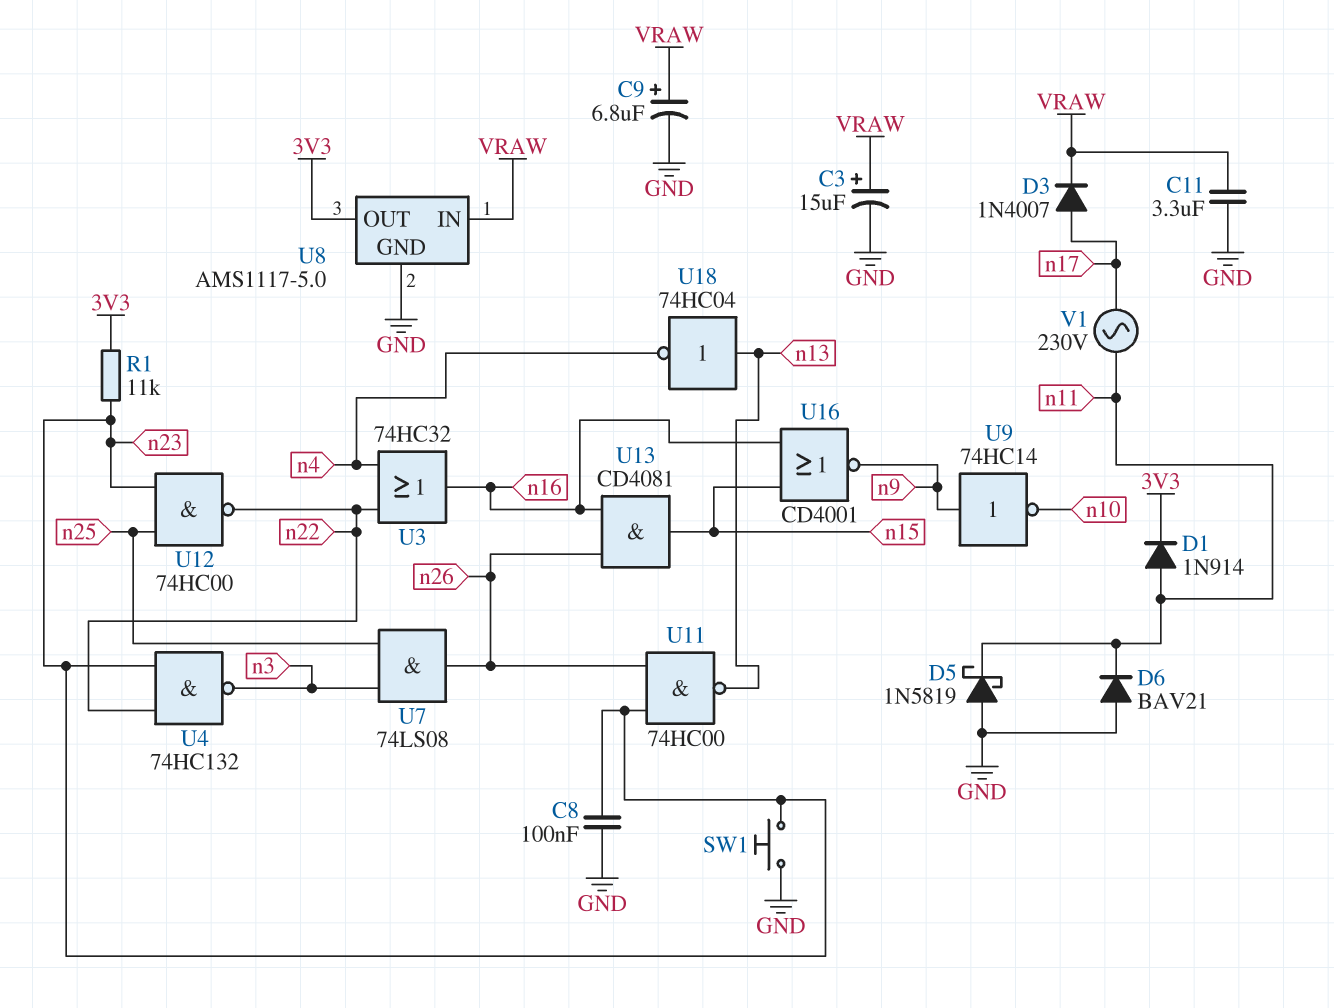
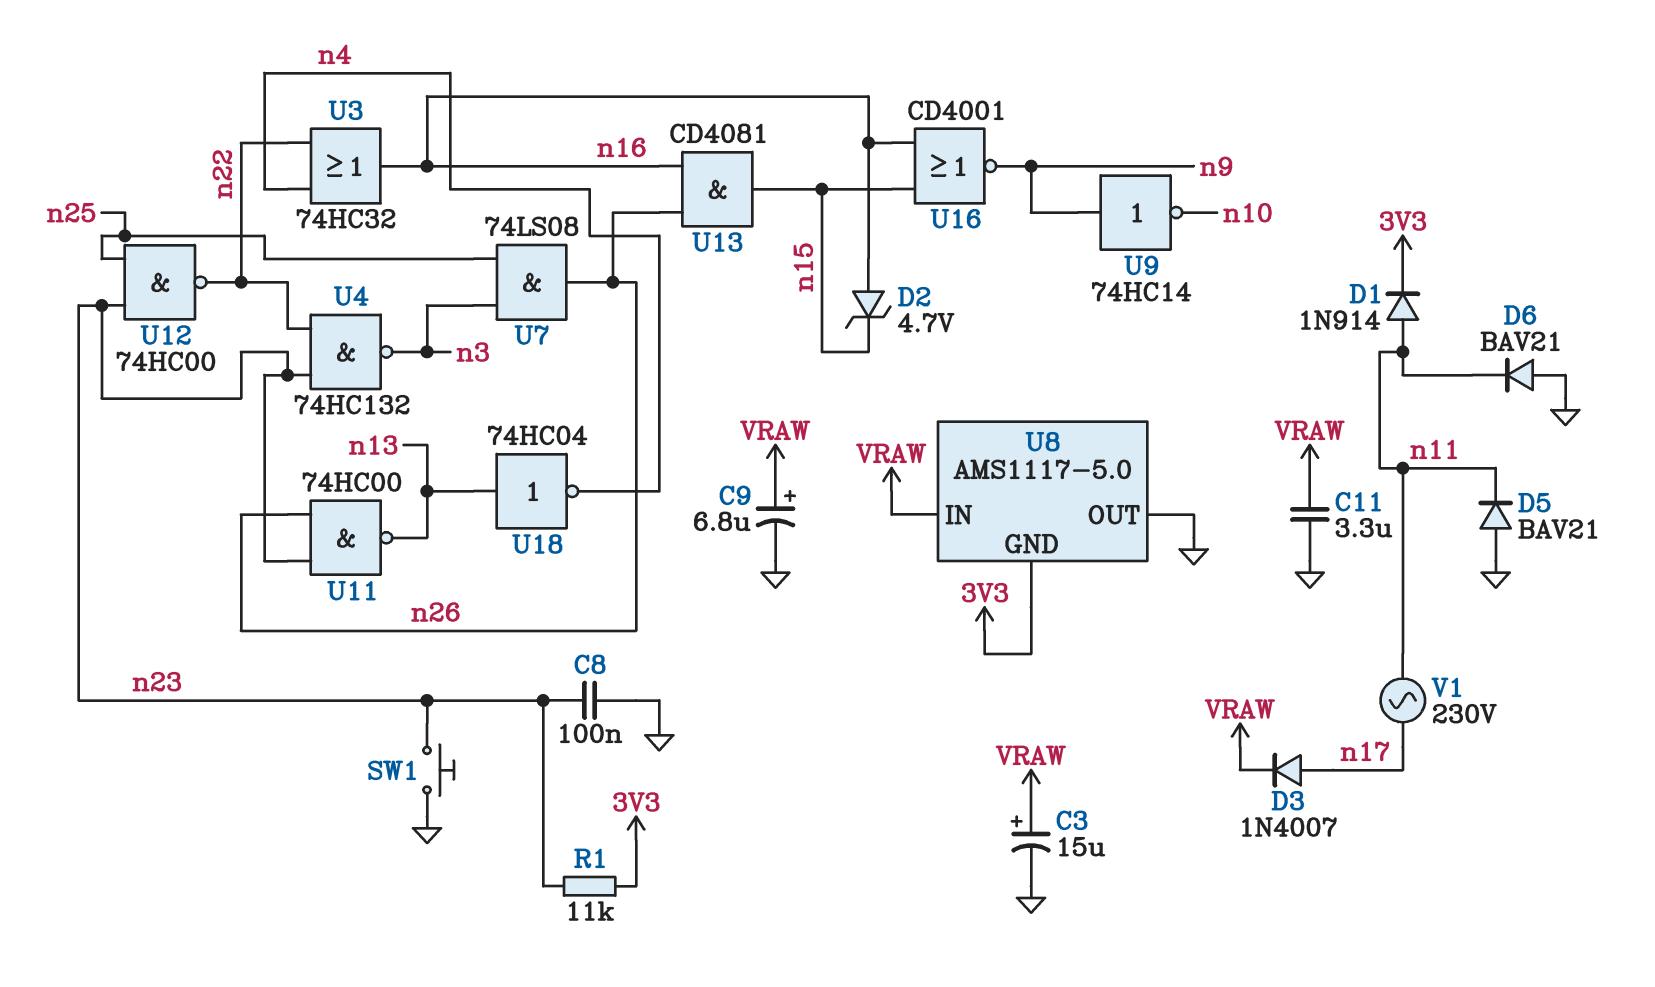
D2: none -> zener 4.7V (A n16, K n15)
D5: schottky 1N5819 (A GND, K n11) -> diode BAV21 (A GND, K n11)
U8 pin GND: GND -> 3V3
U8 pin OUT: 3V3 -> GND

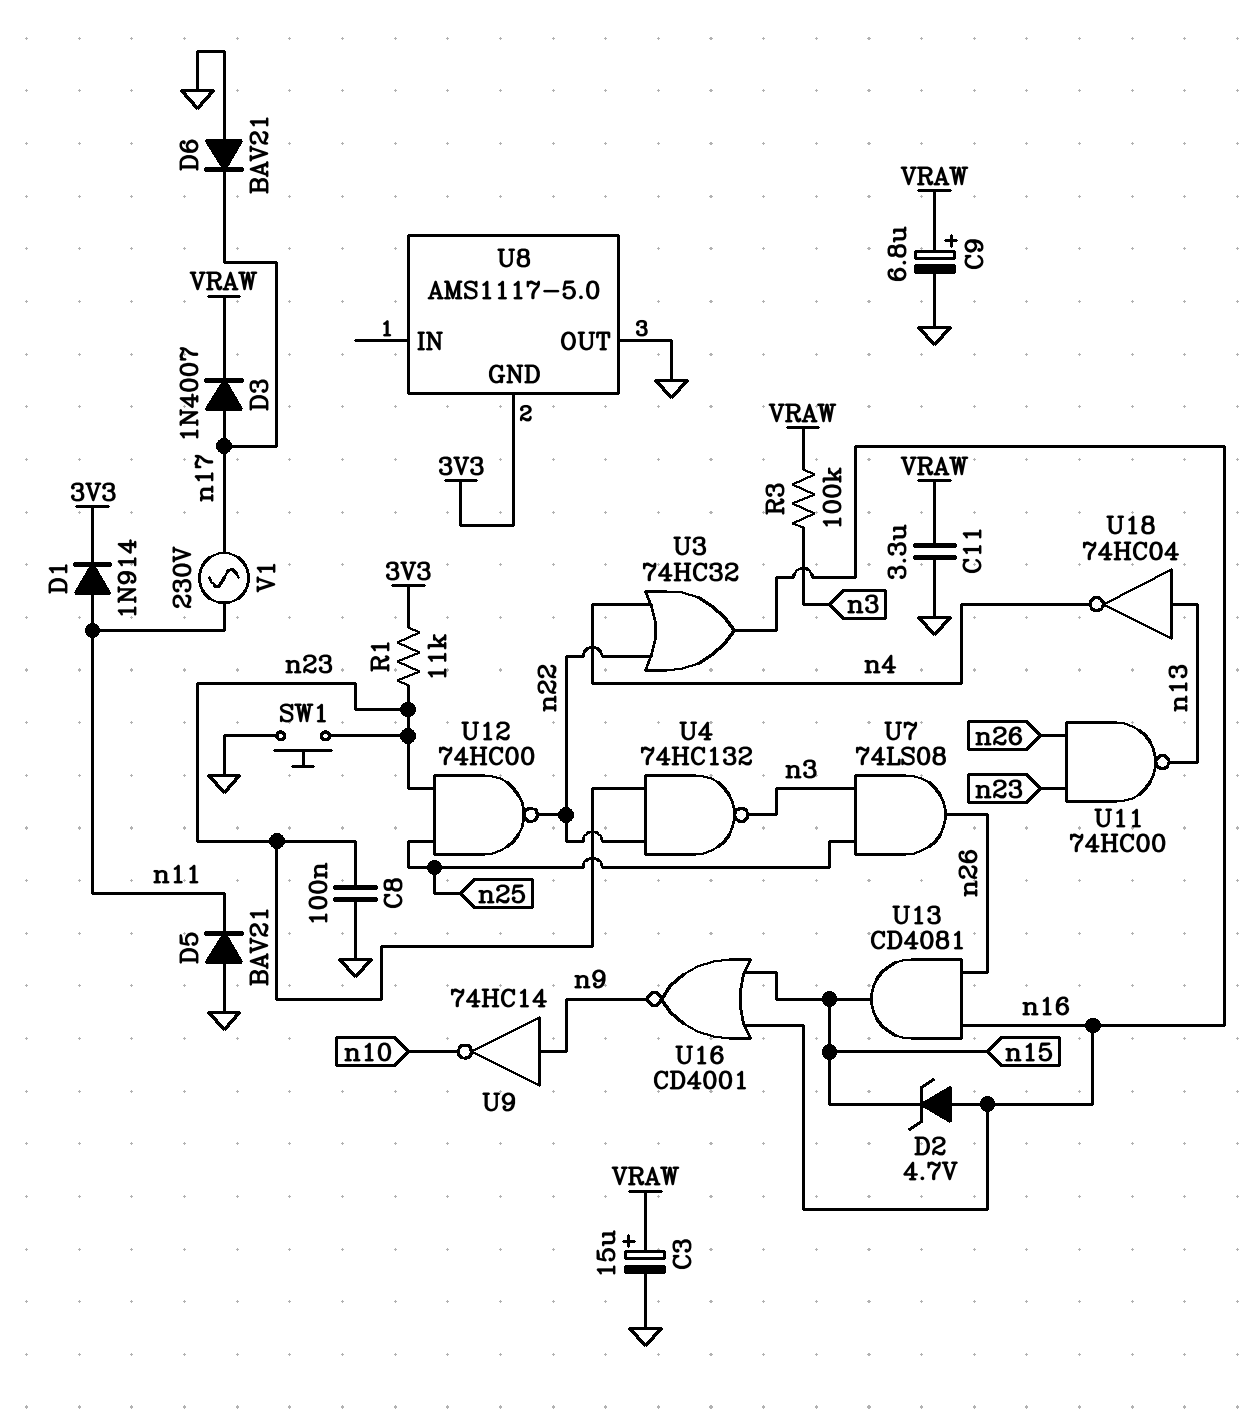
D6: diode BAV21 (A GND, K n11) -> diode BAV21 (A GND, K n17)
R3: none -> 100k (VRAW, n3)
U8 pin IN: VRAW -> none

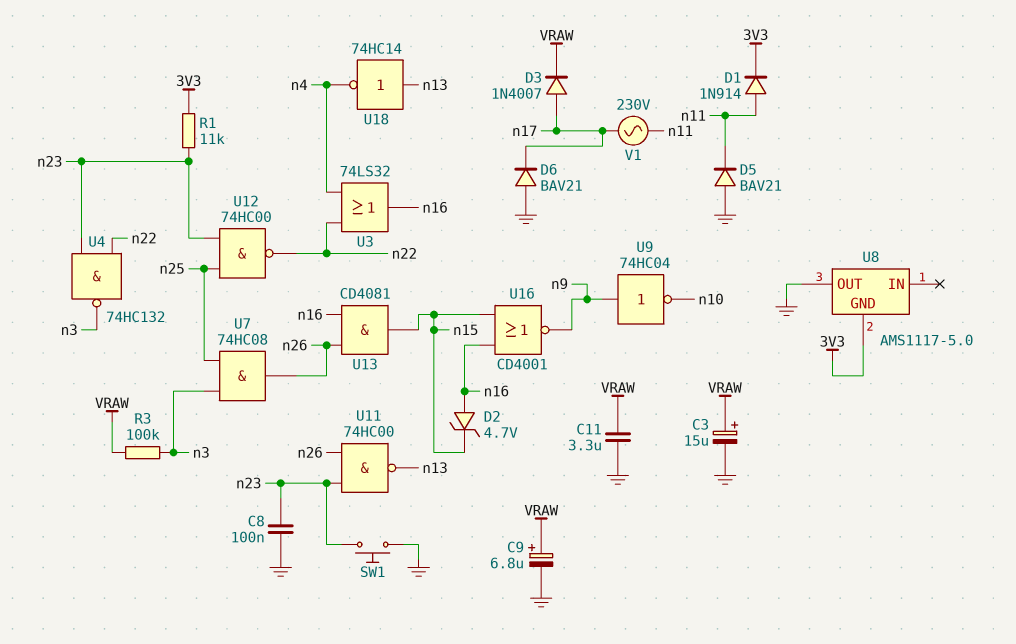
U3: OR 74HC32 (in n4, in n22, out n16) -> OR 74LS32 (in n4, in n22, out n16)
U7: AND 74LS08 (in n3, in n25, out n26) -> AND 74HC08 (in n3, in n25, out n26)
U9: NOT 74HC14 (in n9, out n10) -> NOT 74HC04 (in n9, out n10)
U18: NOT 74HC04 (in n13, out n4) -> NOT 74HC14 (in n13, out n4)

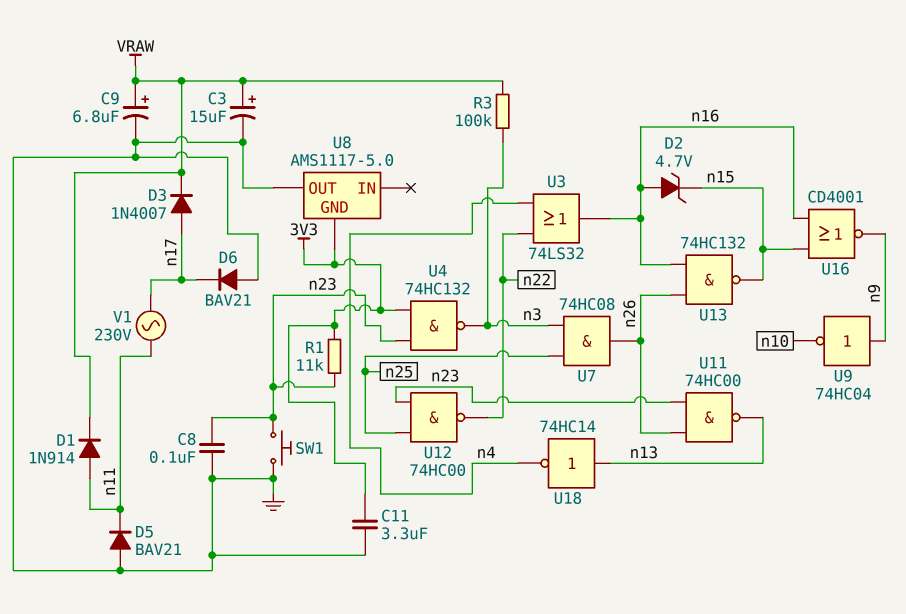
C11: 3.3uF (GND, VRAW) -> 3.3uF (3V3, GND)
D1: diode 1N914 (A n11, K 3V3) -> diode 1N914 (A n11, K VRAW)
U4: NAND 74HC132 (in n22, in n23, out n3) -> NAND 74HC132 (in 3V3, in n23, out n3)
U13: AND CD4081 (in n16, in n26, out n15) -> NAND 74HC132 (in n16, in n26, out n15)

